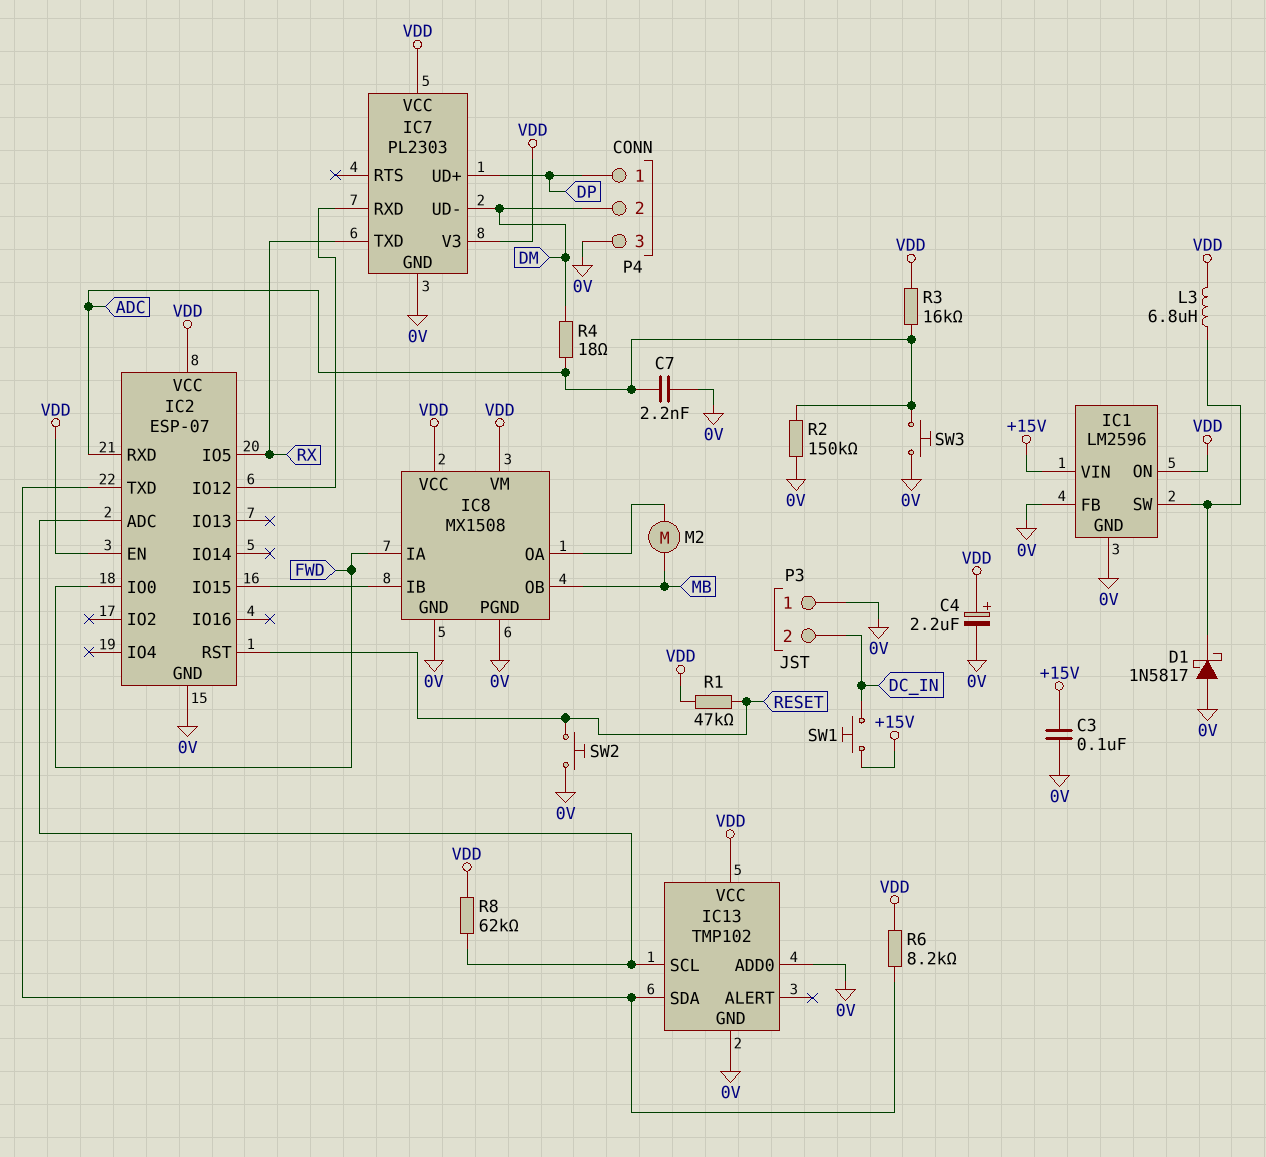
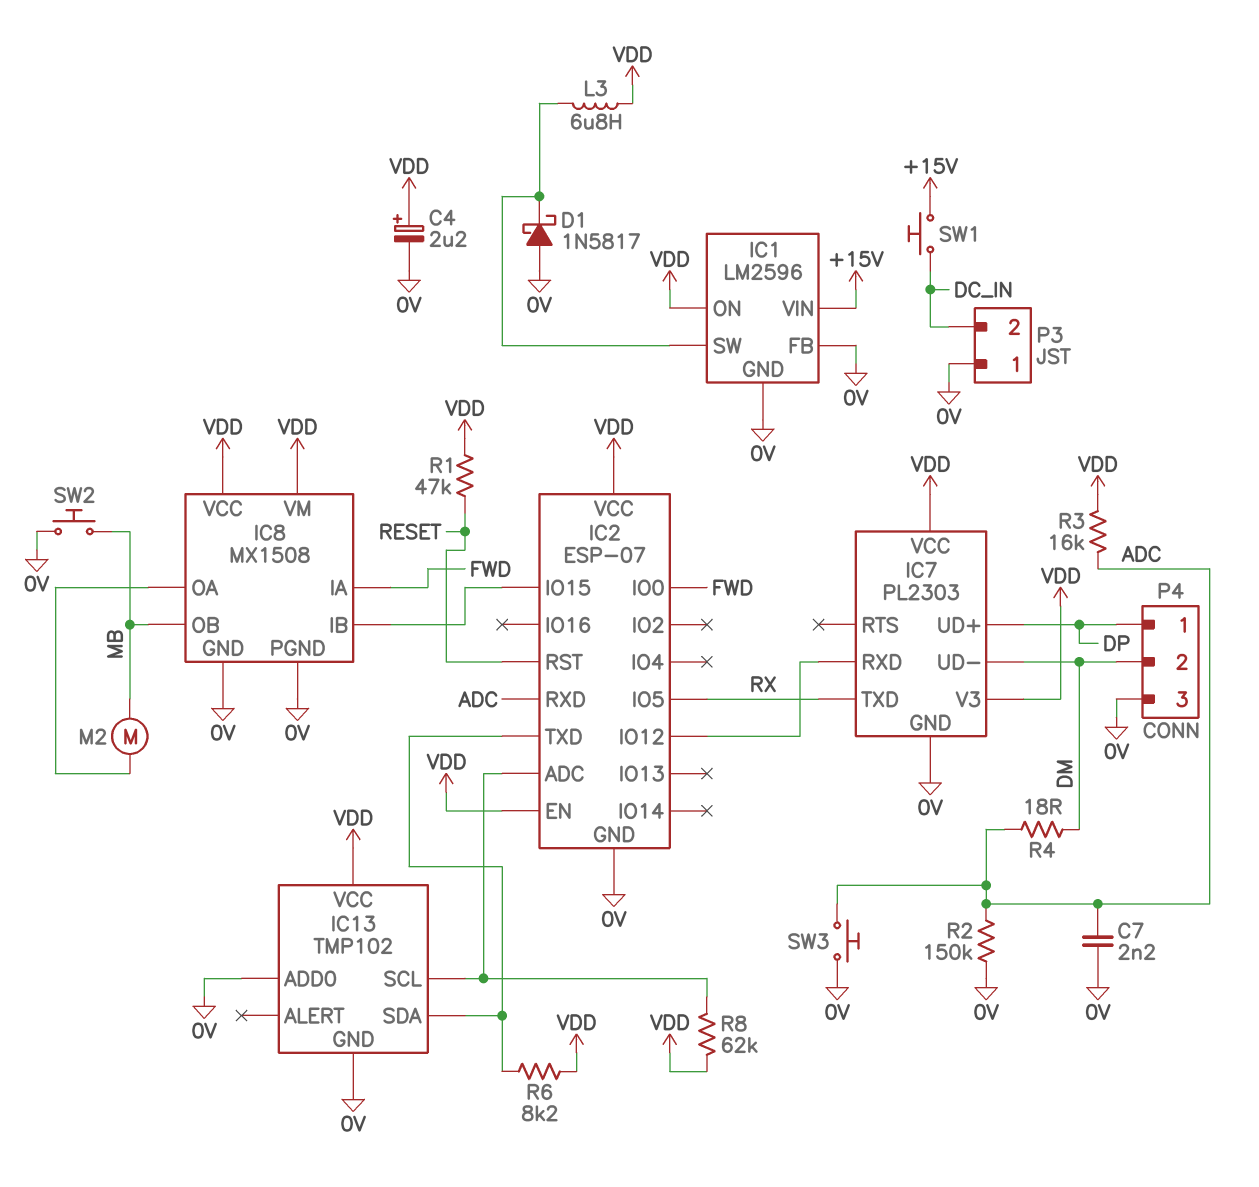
C3: 100nF (+15V, 0V) -> none
SW2: button (0V, RESET) -> button (0V, MB)

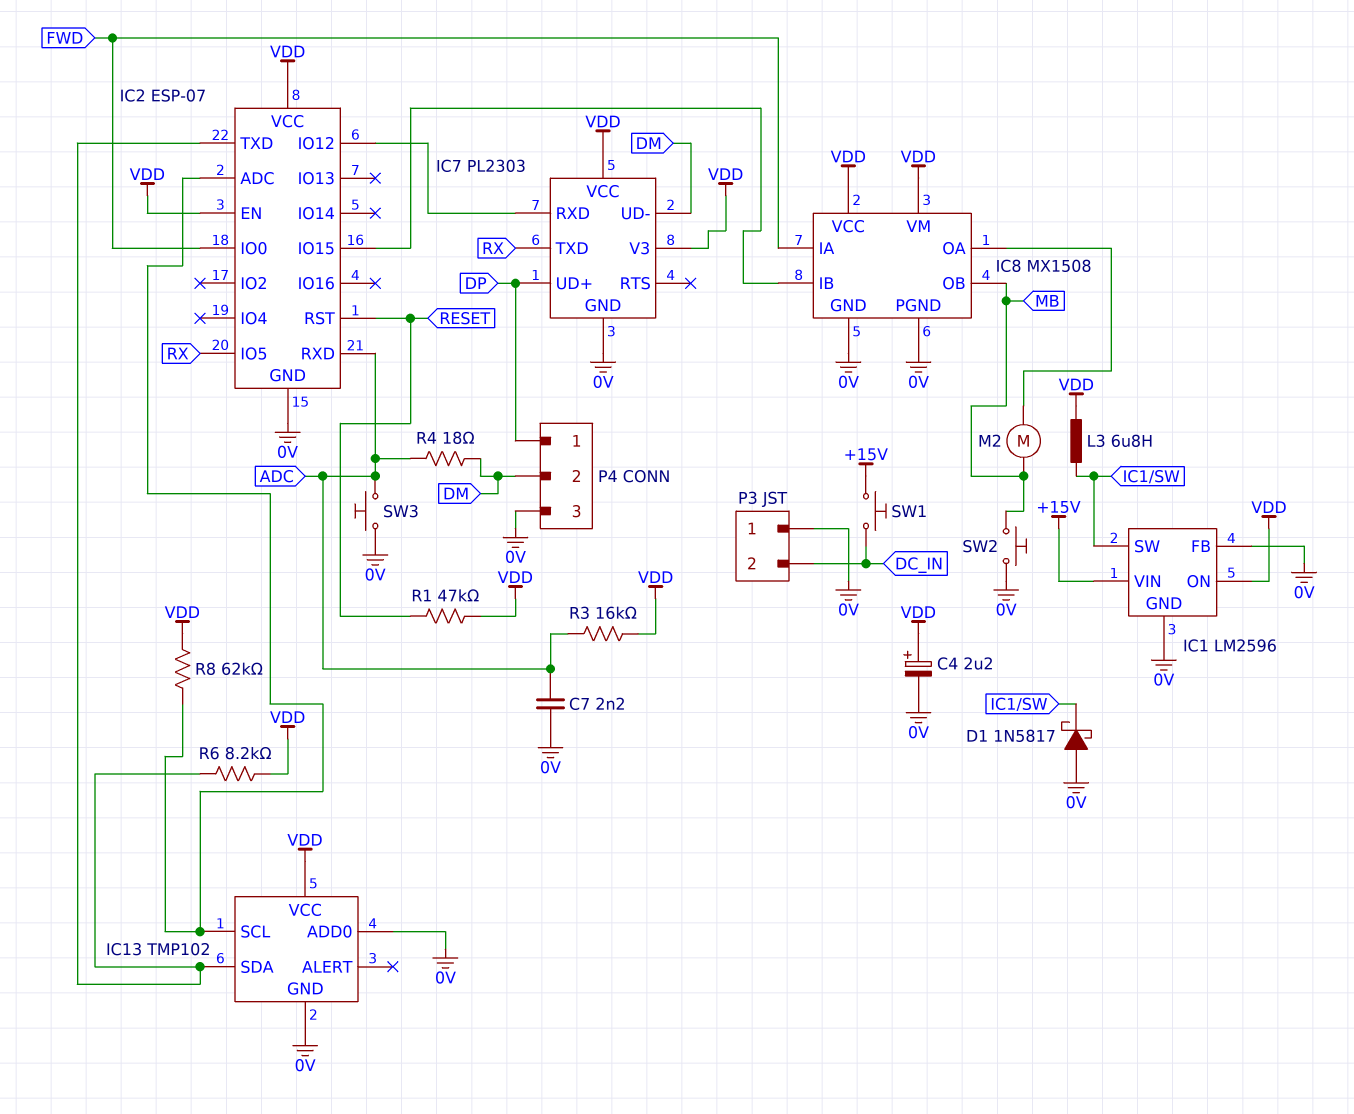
R2: 150k (0V, ADC) -> none

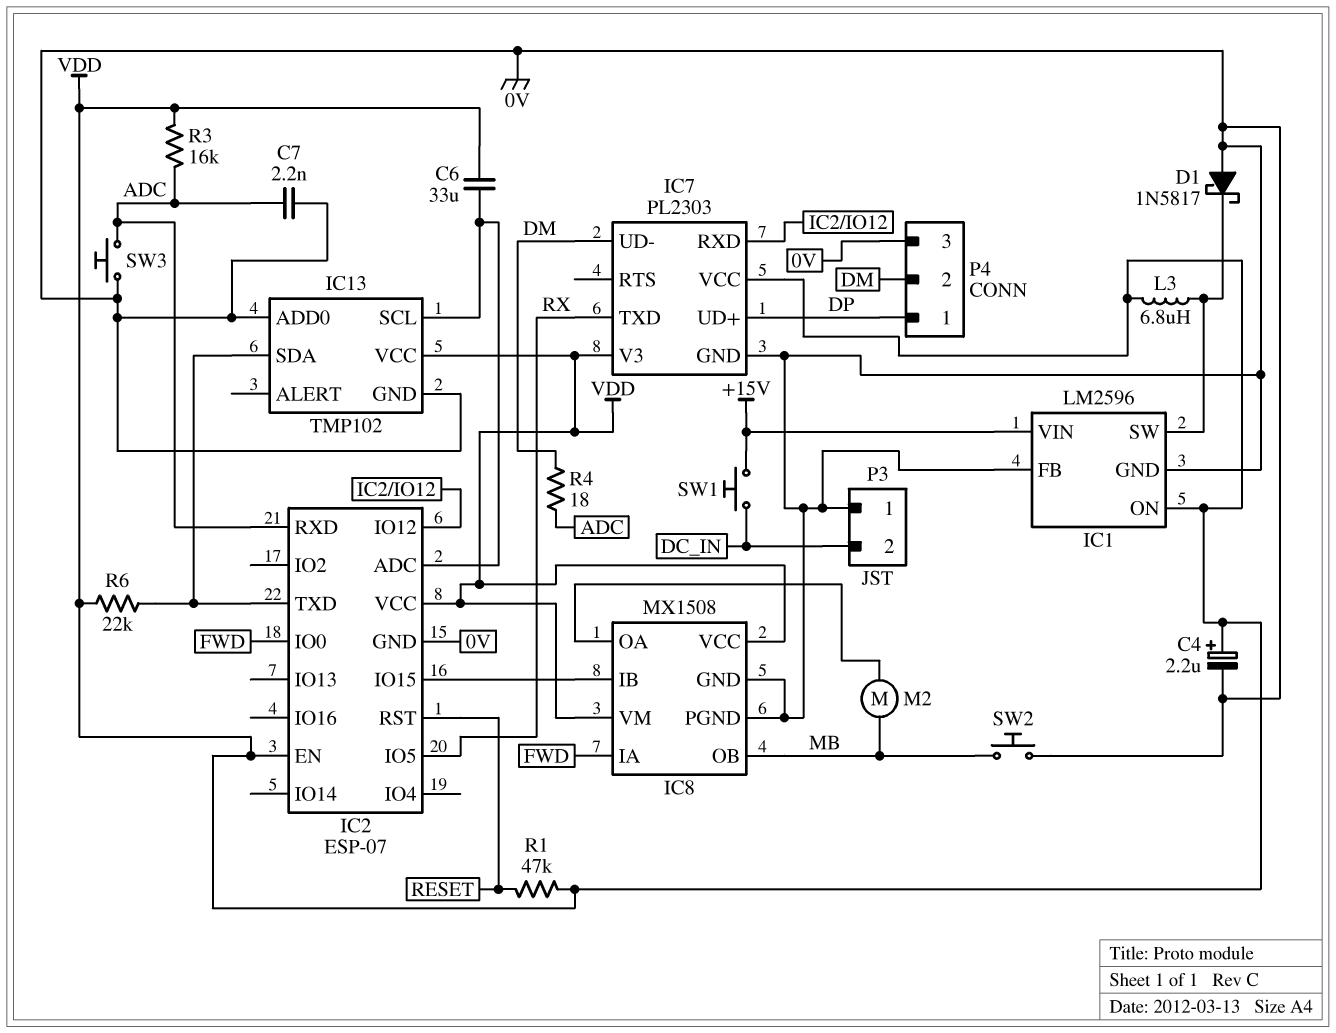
C6: none -> 33uF (IC2/ADC, VDD)
R6: 8.2k (IC2/TXD, VDD) -> 22k (IC2/TXD, VDD)
R8: 62k (IC2/ADC, VDD) -> none

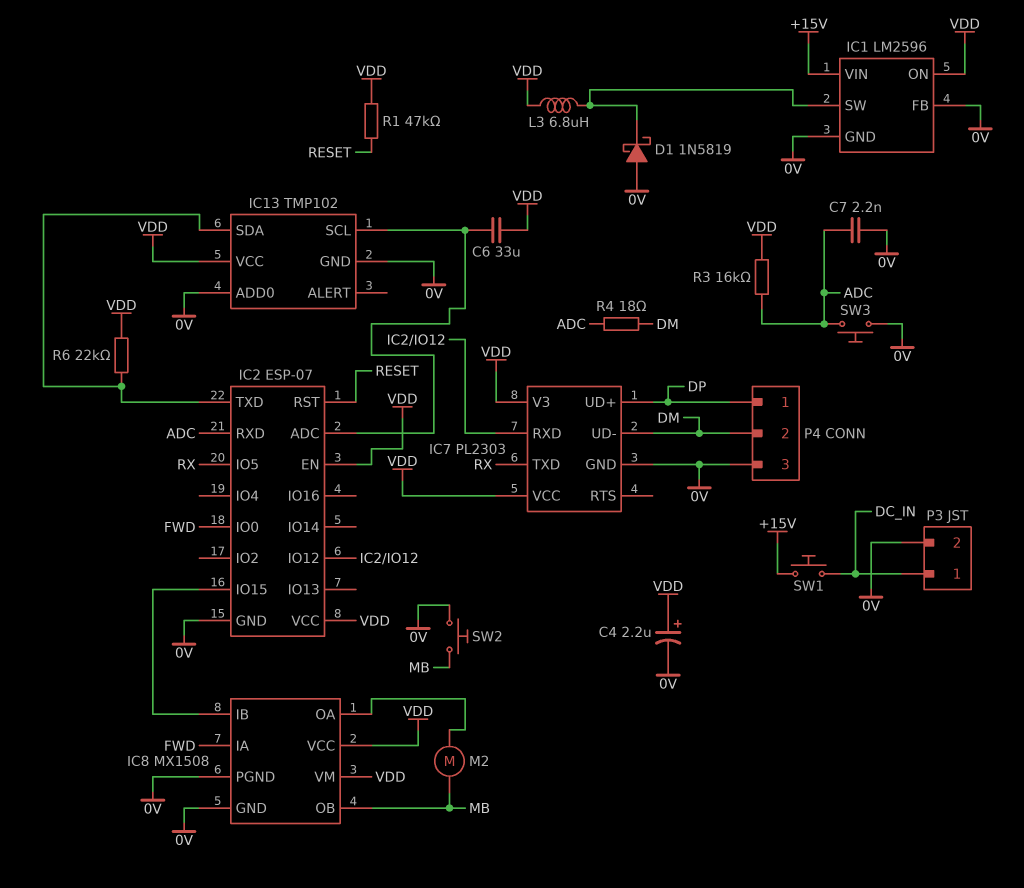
D1: schottky 1N5817 (A 0V, K IC1/SW) -> schottky 1N5819 (A 0V, K IC1/SW)
P3 pin 1: 0V -> DC_IN
P3 pin 2: DC_IN -> 0V

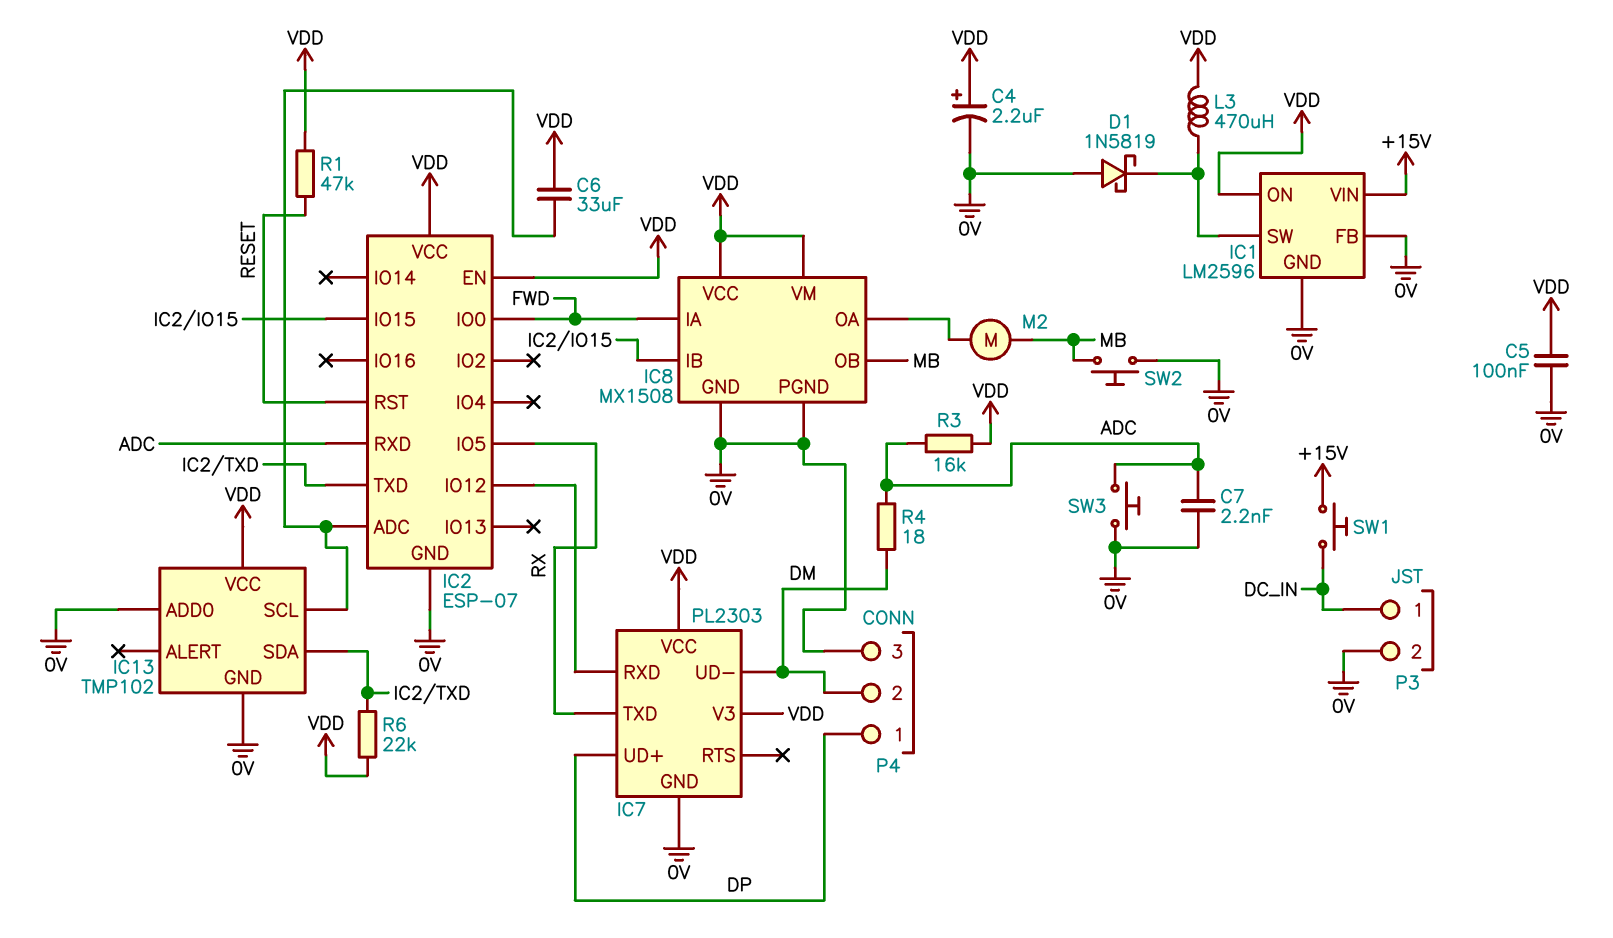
C5: none -> 100nF (0V, VDD)
L3: 6.8uH (IC1/SW, VDD) -> 470uH (IC1/SW, VDD)

